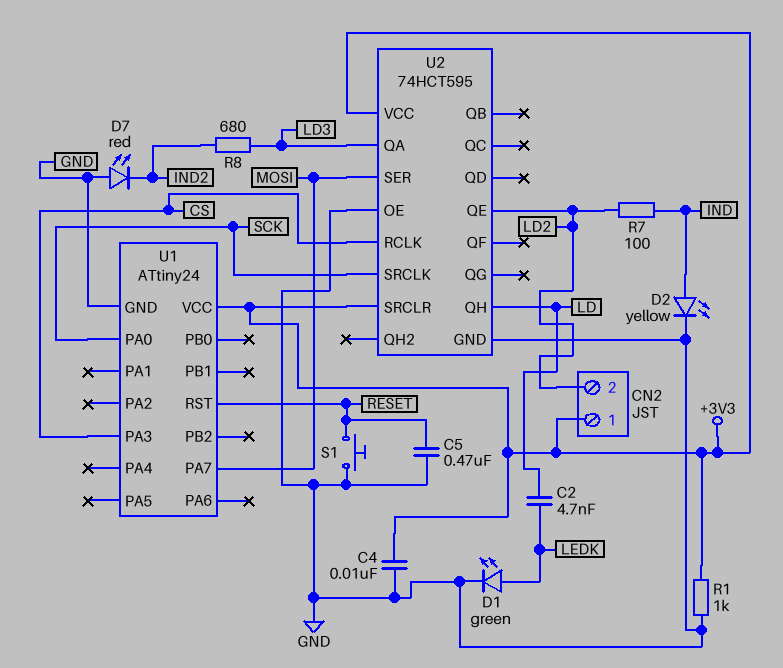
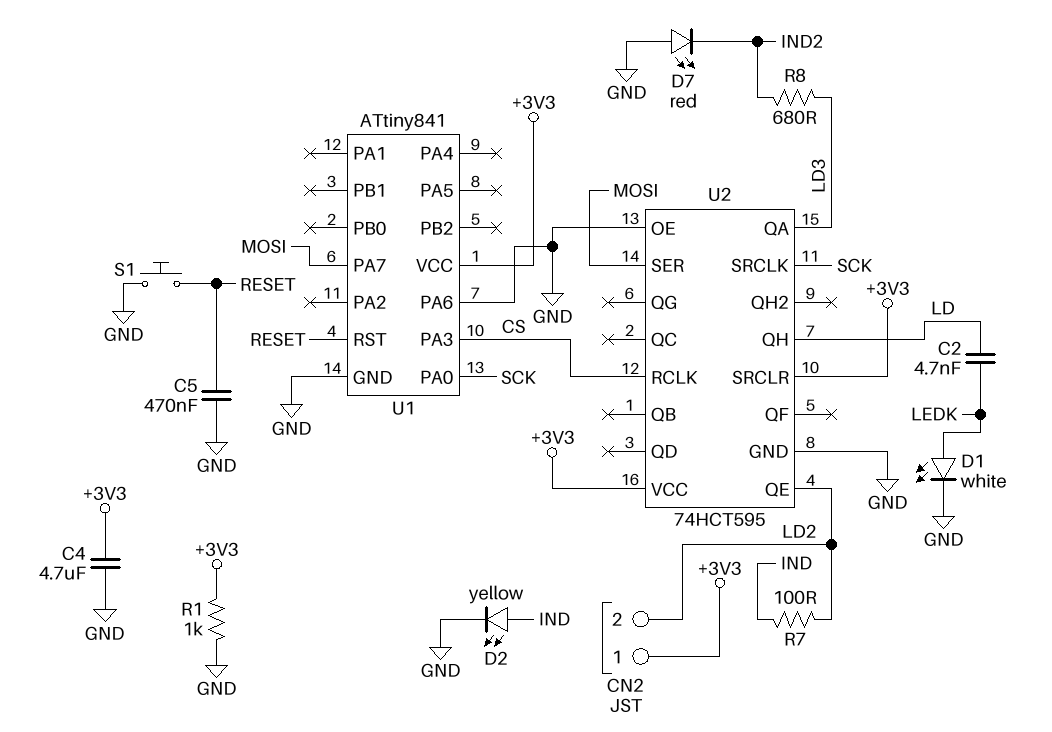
C4: 10nF (+3V3, GND) -> 4.7uF (+3V3, GND)
D1: LED green (A LEDK, K GND) -> LED white (A LEDK, K GND)
U1: ATtiny24 -> ATtiny841
U1 pin PA6: none -> GND

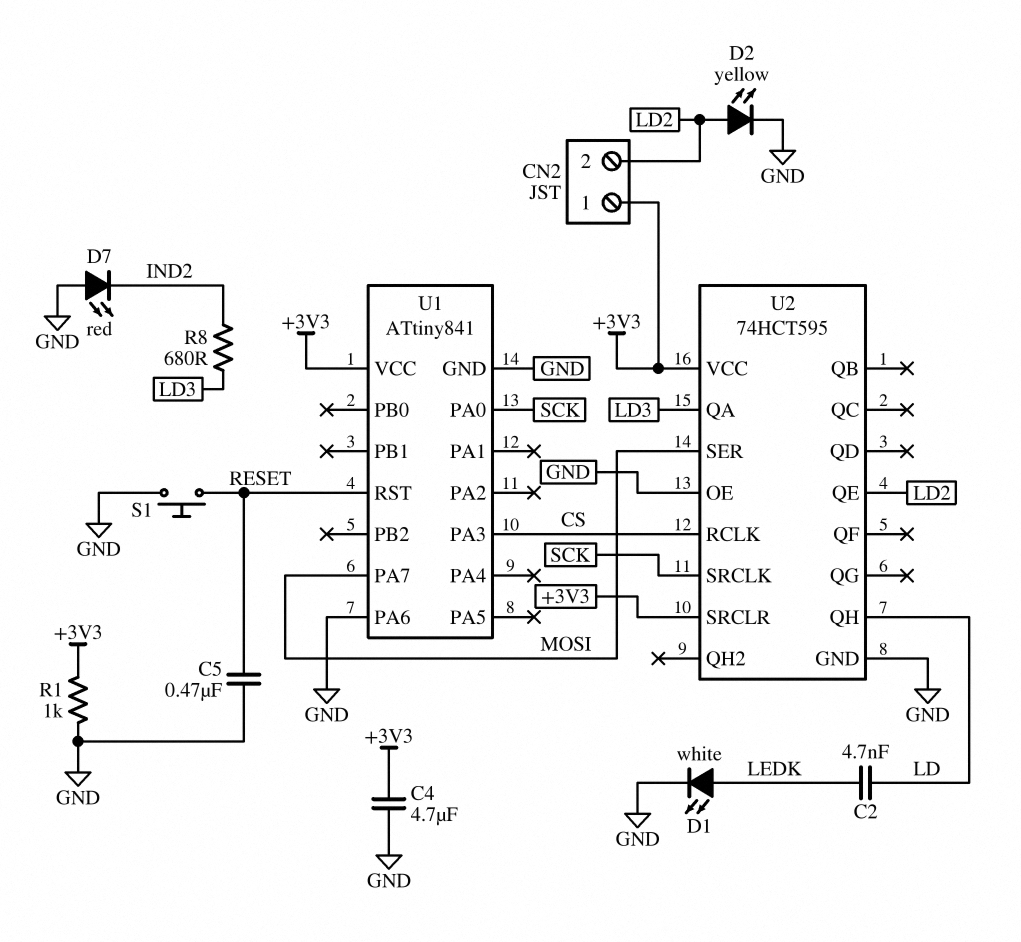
D2: LED yellow (A IND, K GND) -> LED yellow (A LD2, K GND)
R7: 100 (IND, LD2) -> none

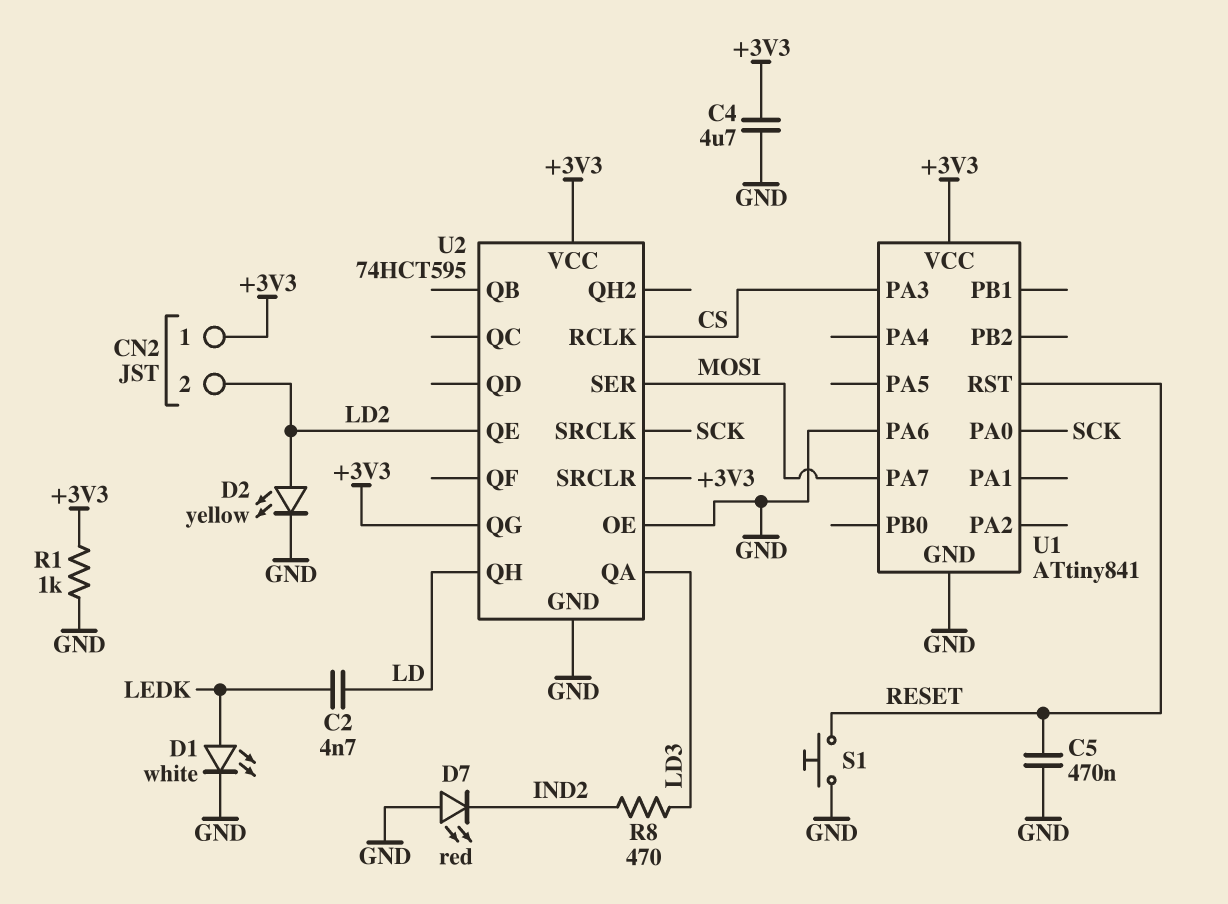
R8: 680 (IND2, LD3) -> 470 (IND2, LD3)
U2 pin QG: none -> +3V3

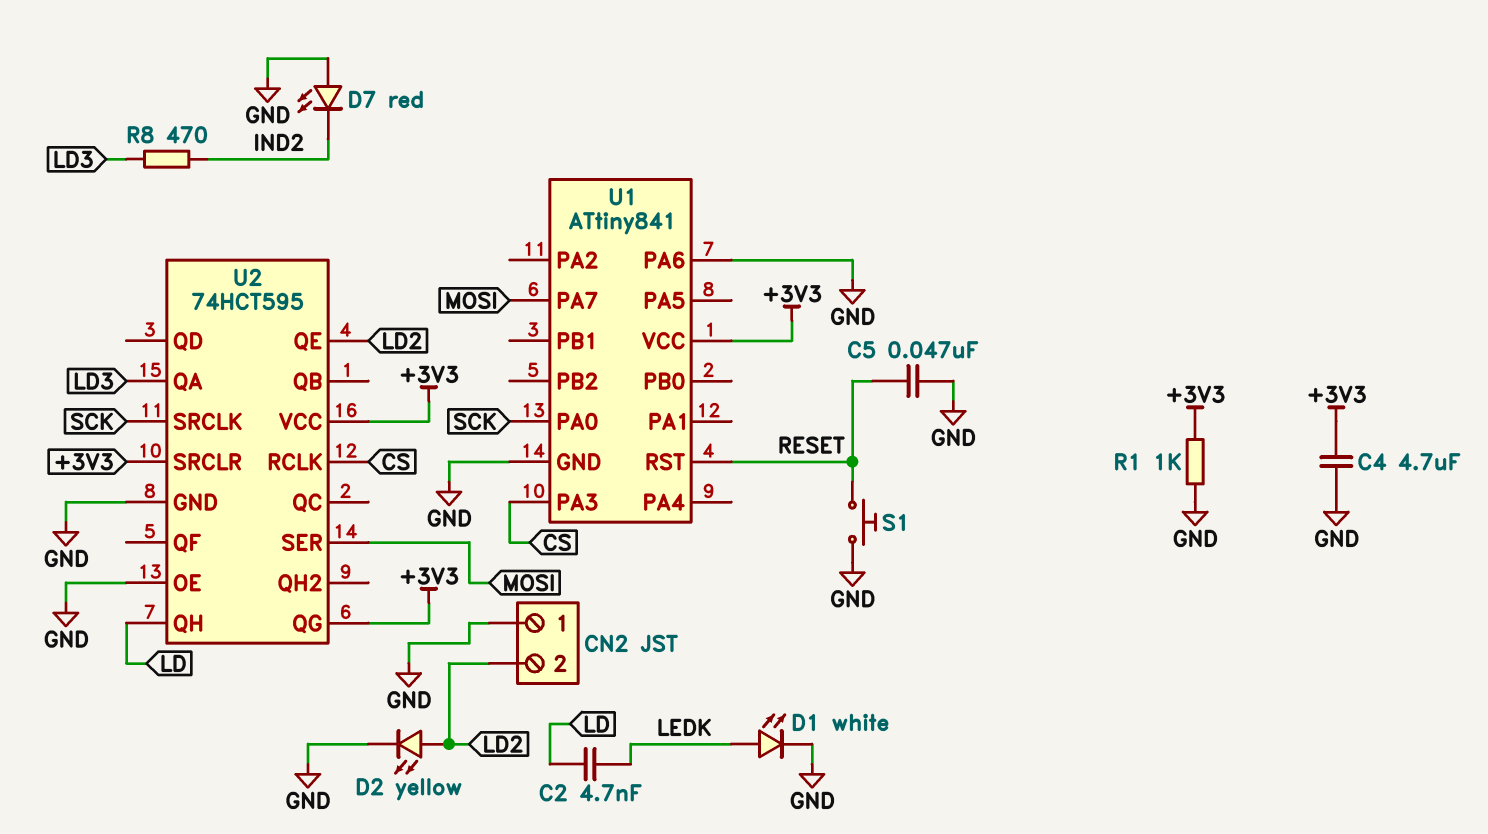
C5: 470nF (GND, RESET) -> 47nF (GND, RESET)
CN2 pin 1: +3V3 -> GND

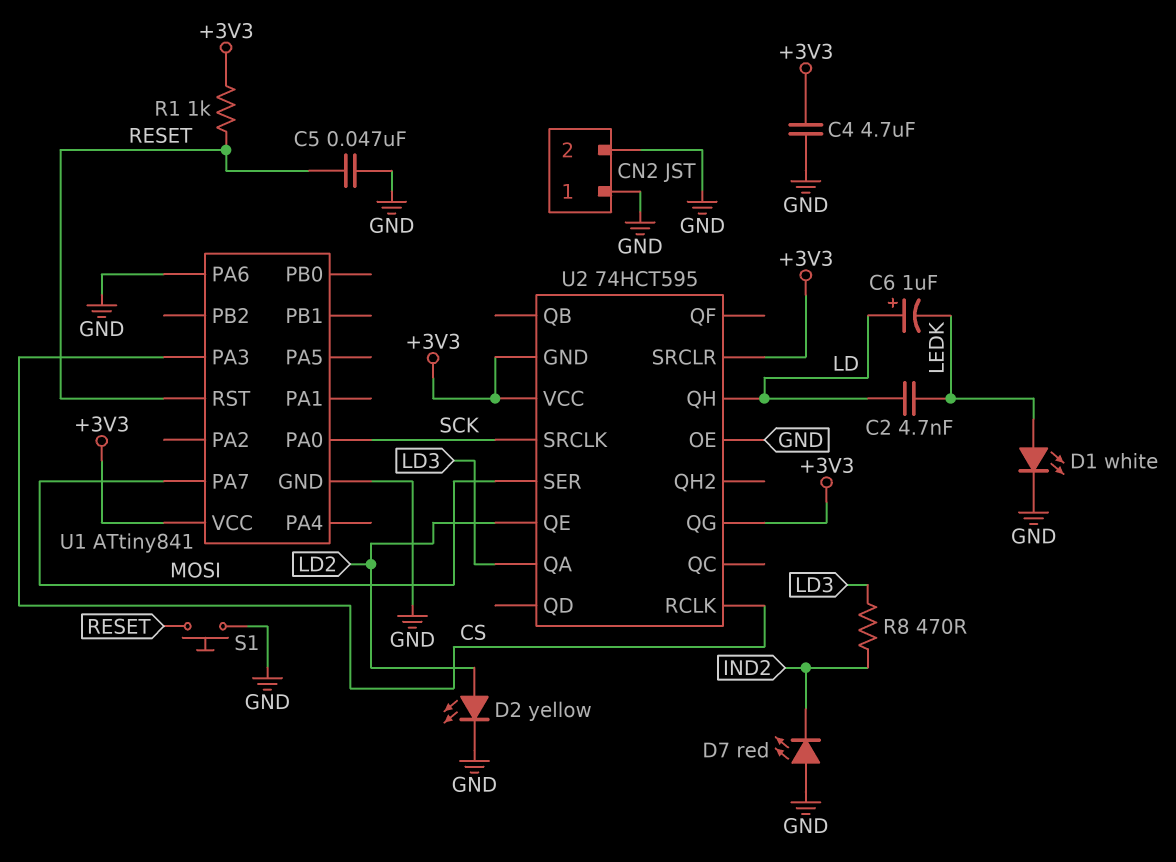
C6: none -> 1uF (plus LD, minus LEDK)
CN2 pin 2: LD2 -> GND
R1: 1k (+3V3, GND) -> 1k (+3V3, RESET)
U2 pin GND: GND -> +3V3

